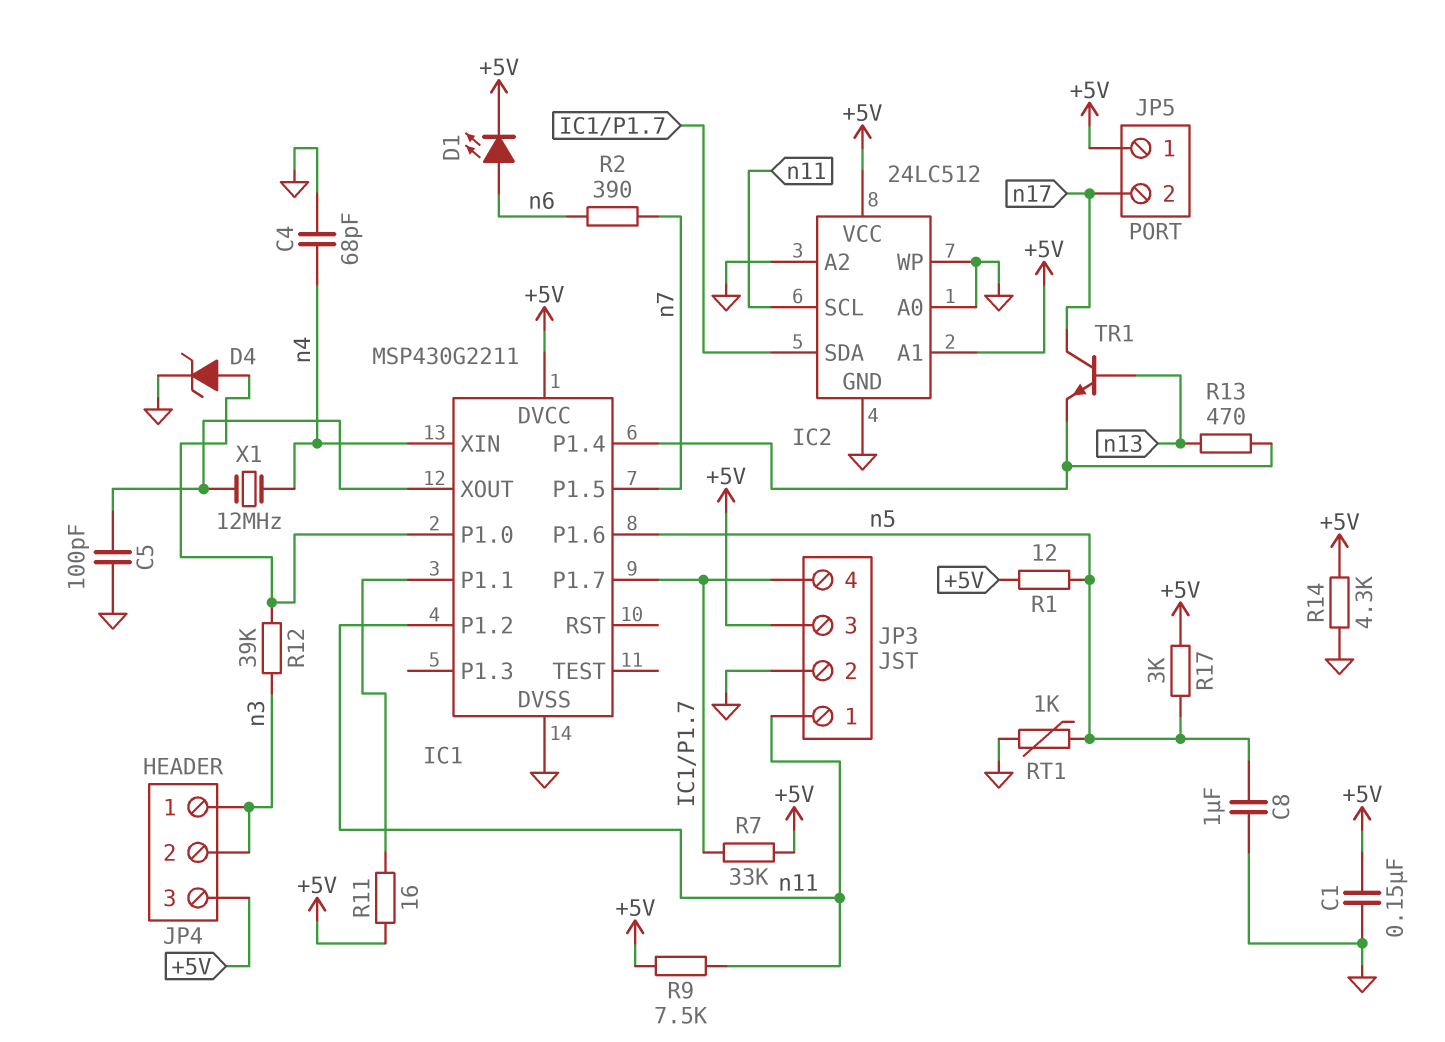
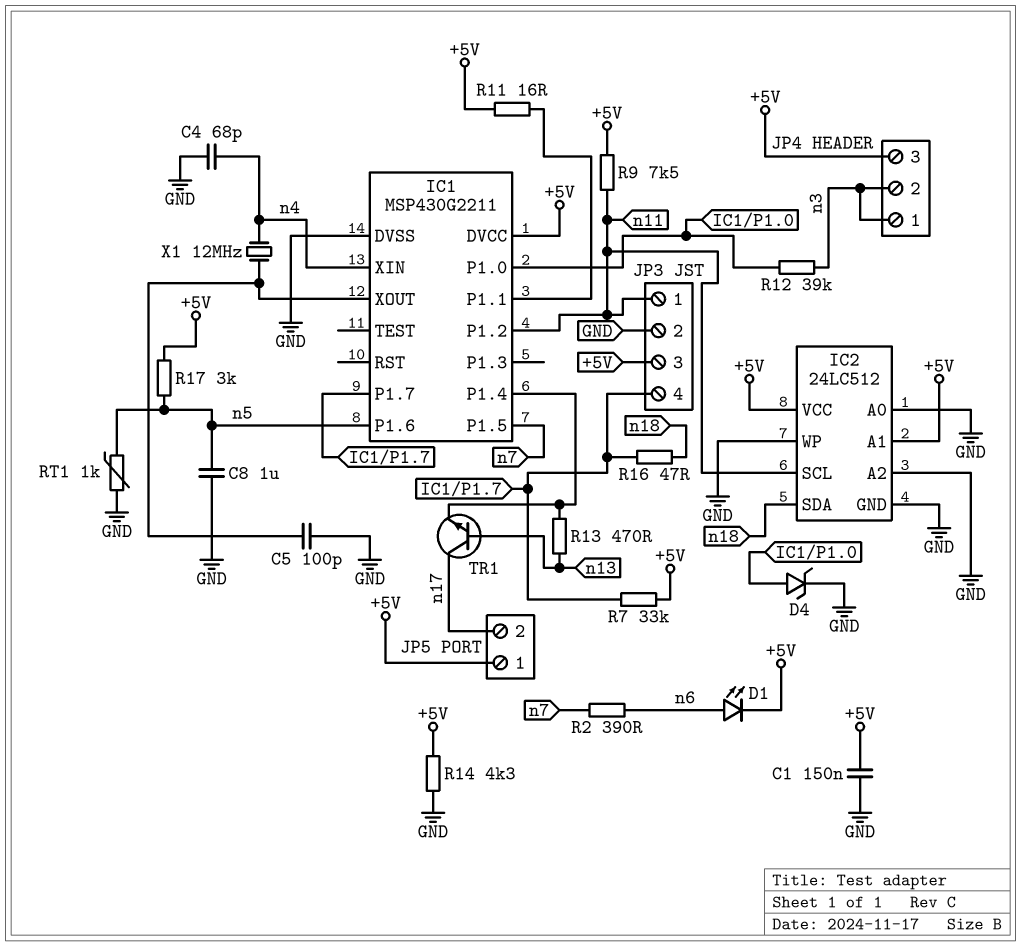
IC2 pin SDA: IC1/P1.7 -> n18
R1: 12 (+5V, n5) -> none
R16: none -> 47 (IC1/P1.7, n18)

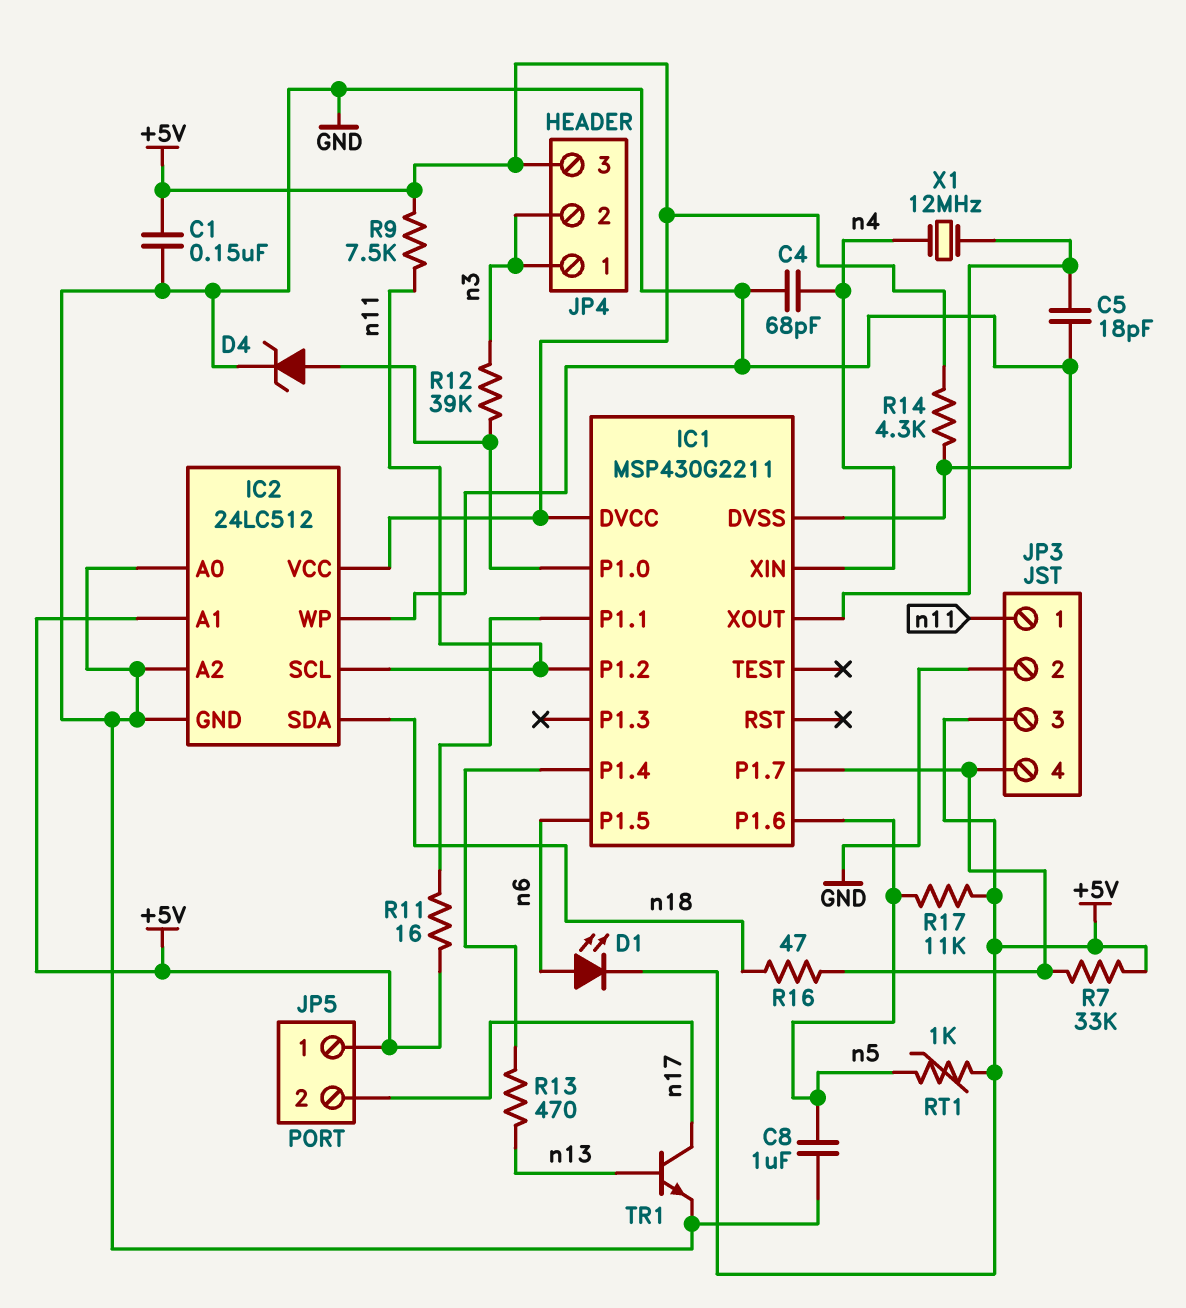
C5: 100pF (GND, IC1/XOUT) -> 18pF (GND, IC1/XOUT)
IC1 pin P1.5: n7 -> n6
R2: 390 (n6, n7) -> none
R17: 3k (+5V, n5) -> 11k (+5V, n5)
RT1: 1k (GND, n5) -> 1k (+5V, n5)
TR1: NPN (B n13, C n17, E IC1/P1.4) -> NPN (B n13, C n17, E GND)

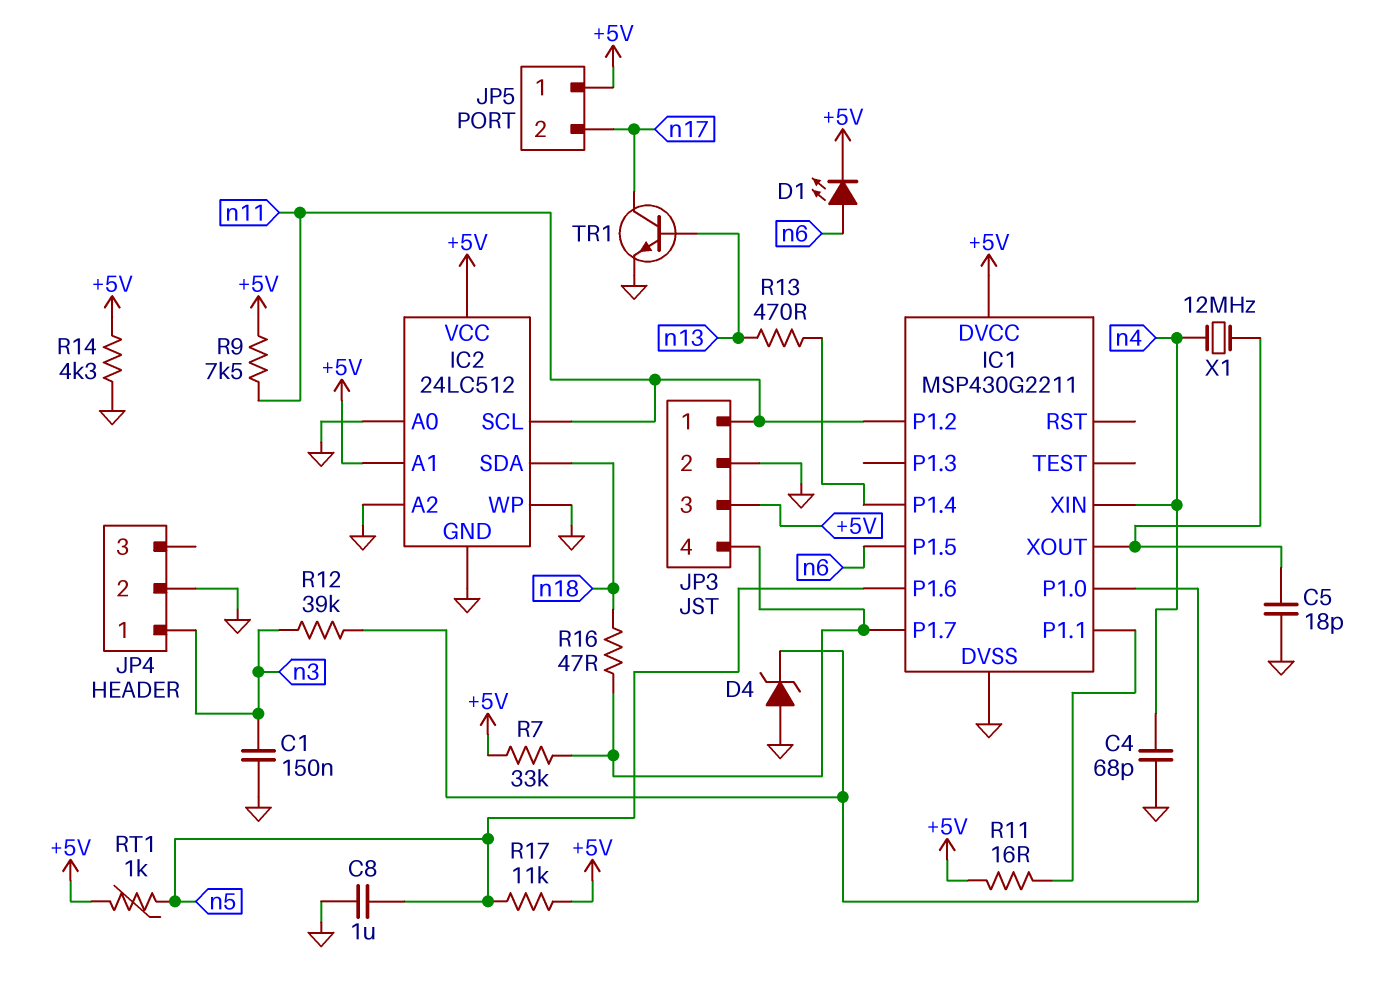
C1: 150nF (+5V, GND) -> 150nF (GND, n3)
D4: zener (A IC1/P1.0, K GND) -> zener (A GND, K IC1/P1.0)
JP4 pin 2: n3 -> GND
JP4 pin 3: +5V -> none

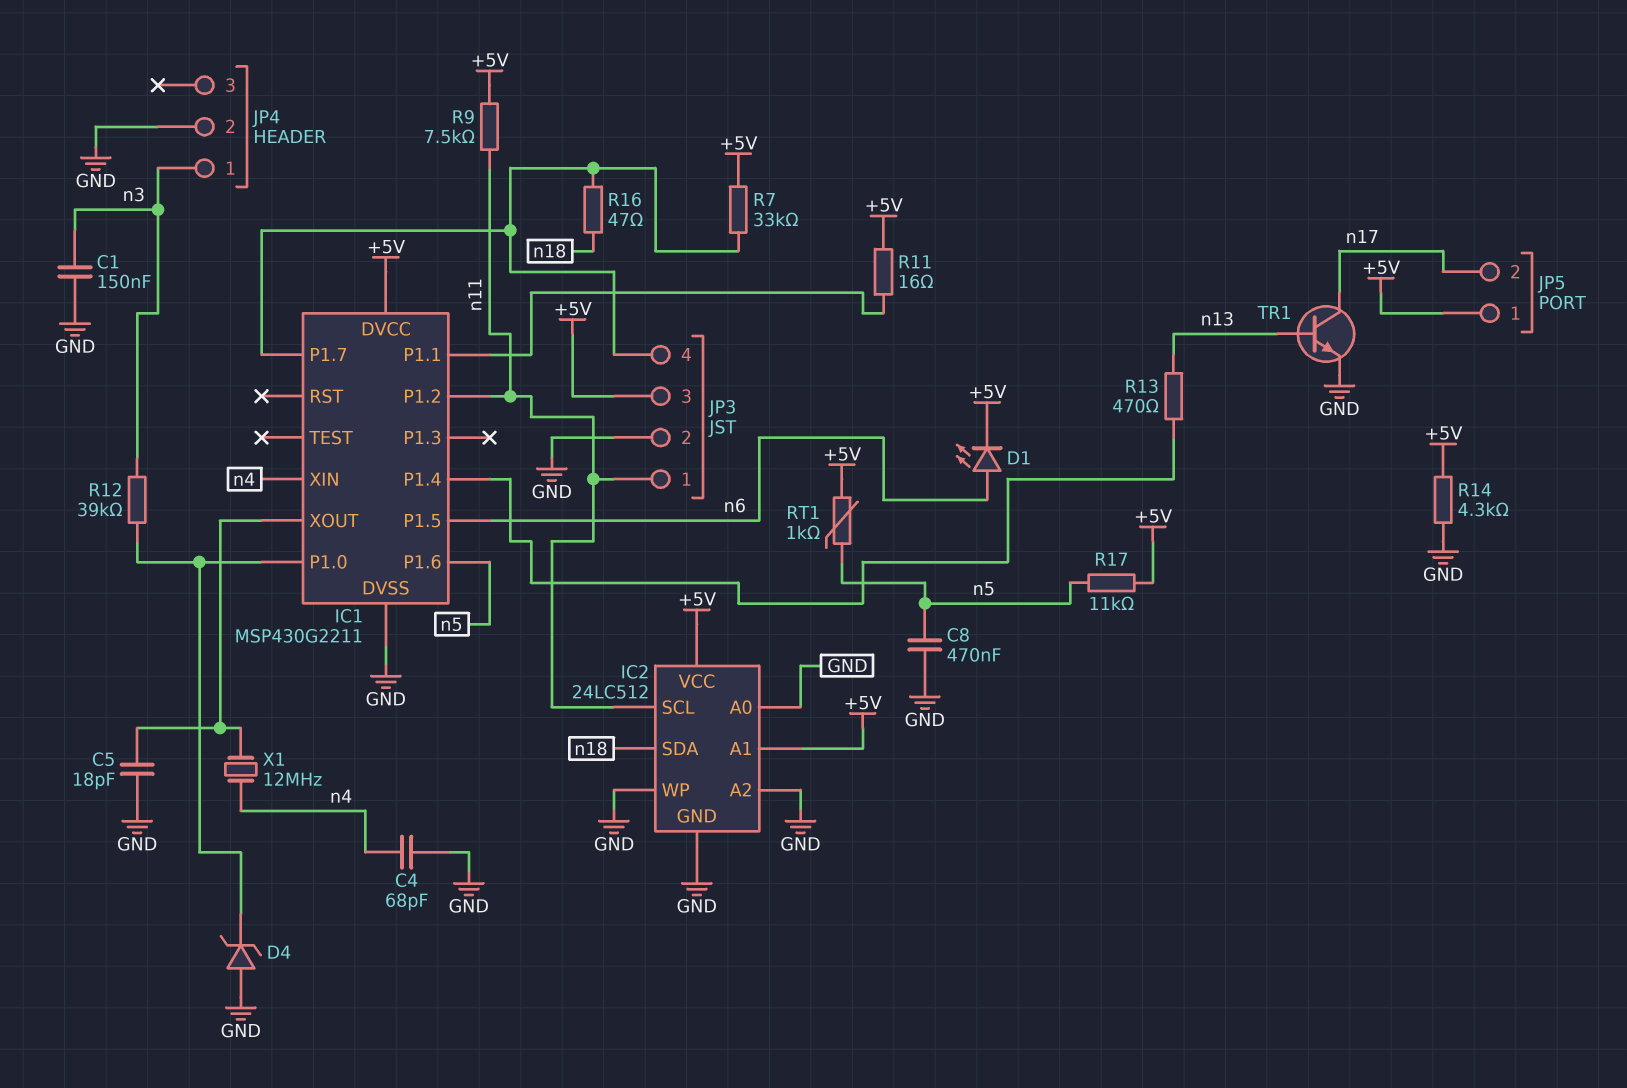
C8: 1uF (GND, n5) -> 470nF (GND, n5)

